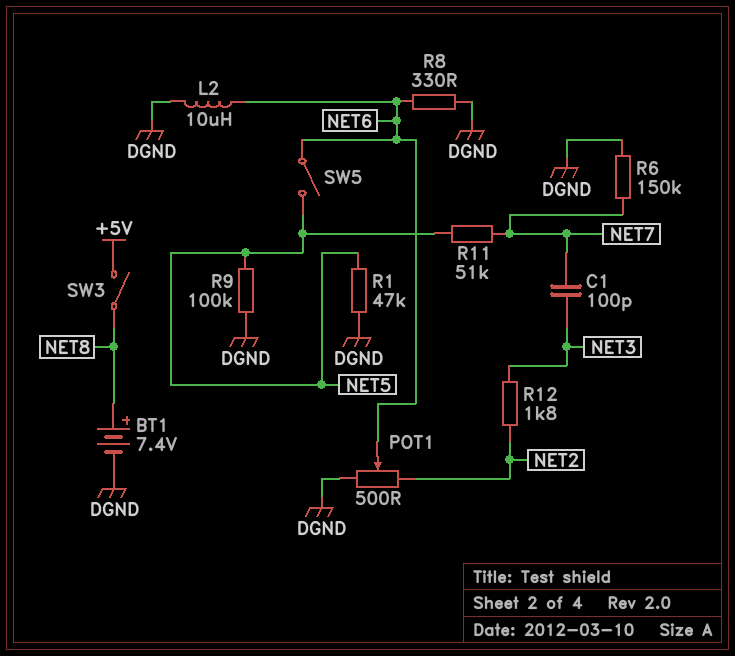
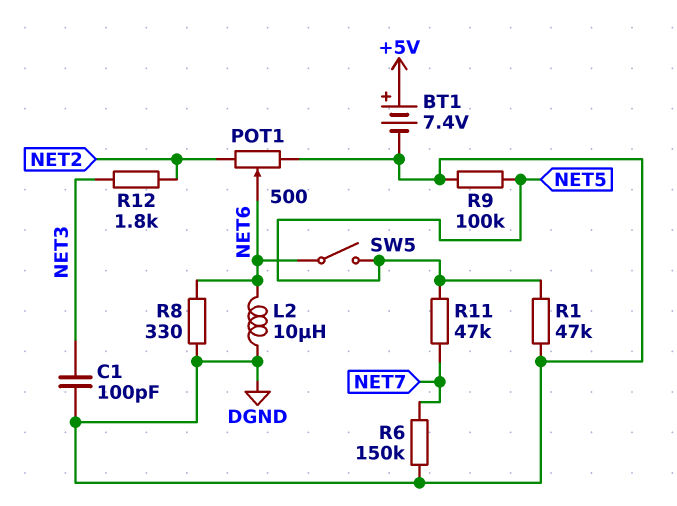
BT1: 7.4V (plus NET8, minus DGND) -> 7.4V (plus +5V, minus DGND)
C1: 100pF (NET3, NET7) -> 100pF (DGND, NET3)
R11: 51k (NET5, NET7) -> 47k (NET5, NET7)
SW3: switch (+5V, NET8) -> none

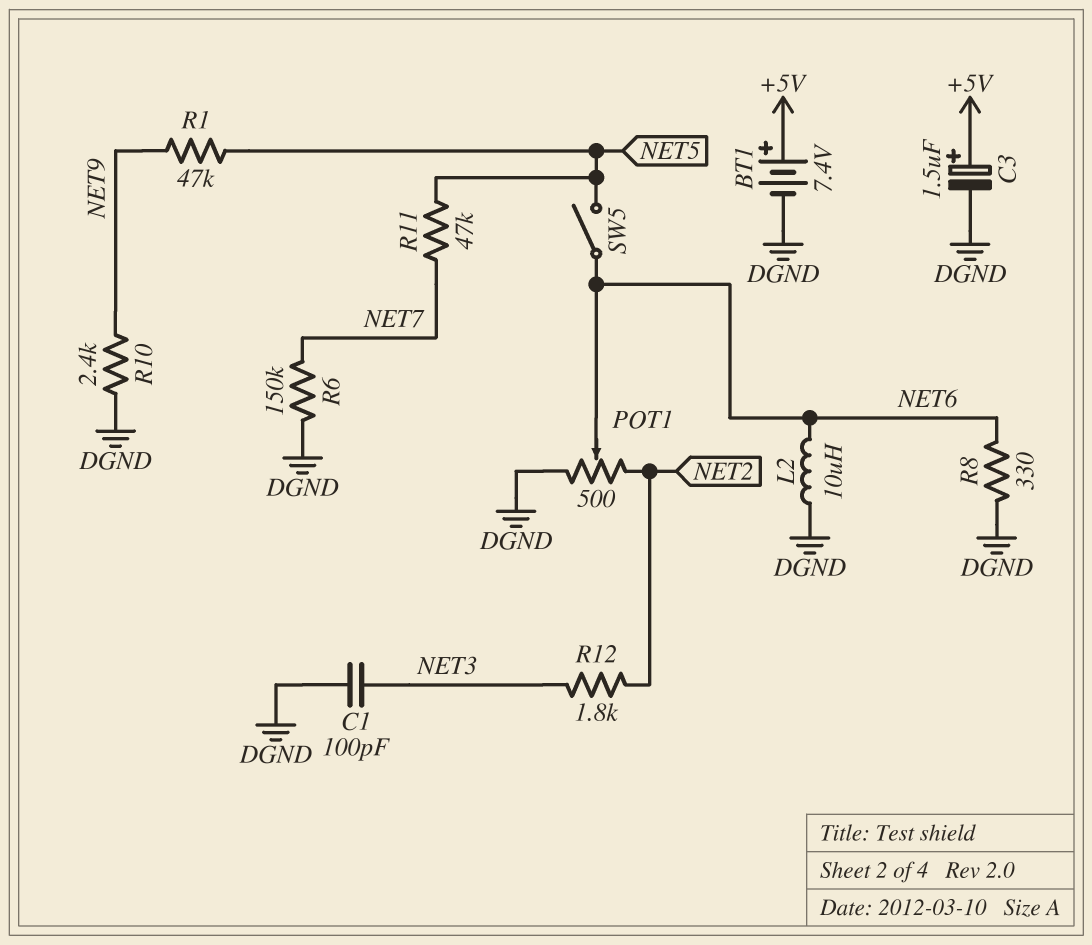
C3: none -> 1.5uF (plus +5V, minus DGND)
R1: 47k (DGND, NET5) -> 47k (NET5, NET9)
R9: 100k (DGND, NET5) -> none
R10: none -> 2.4k (DGND, NET9)

